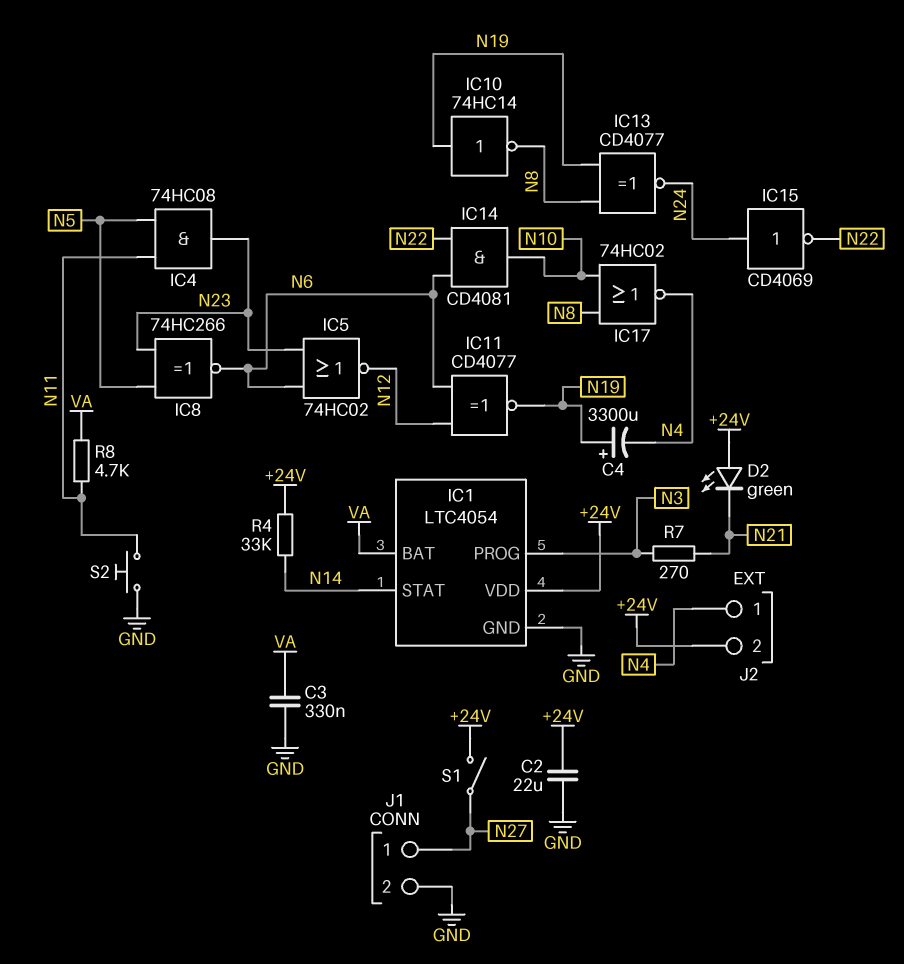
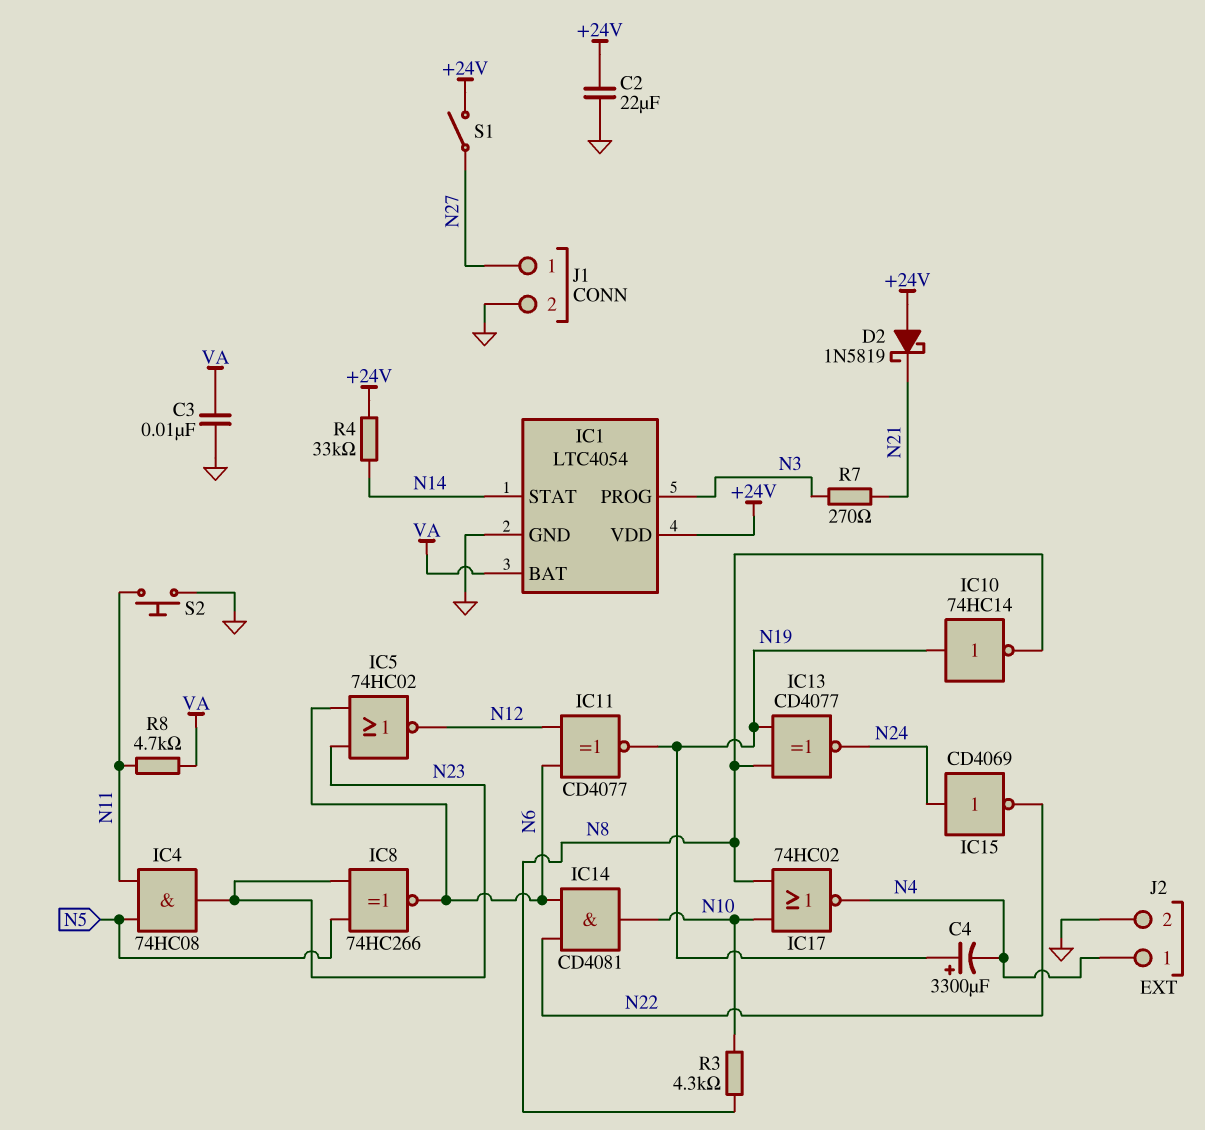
C3: 330nF (GND, VA) -> 10nF (GND, VA)
D2: LED green (A +24V, K N21) -> schottky 1N5819 (A +24V, K N21)
J2 pin 2: +24V -> GND
R3: none -> 4.3k (N8, N10)

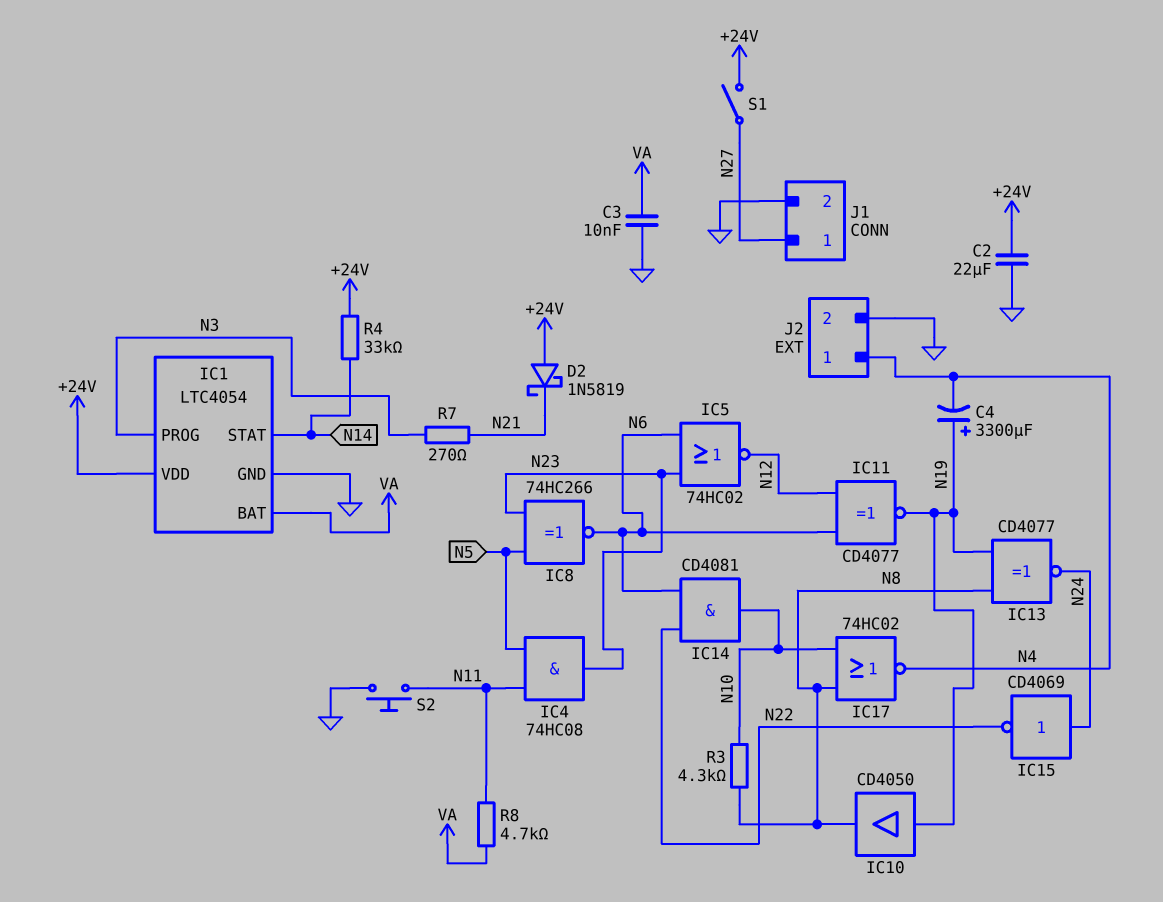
IC10: NOT 74HC14 (in N19, out N8) -> buffer CD4050 (in N19, out N8)

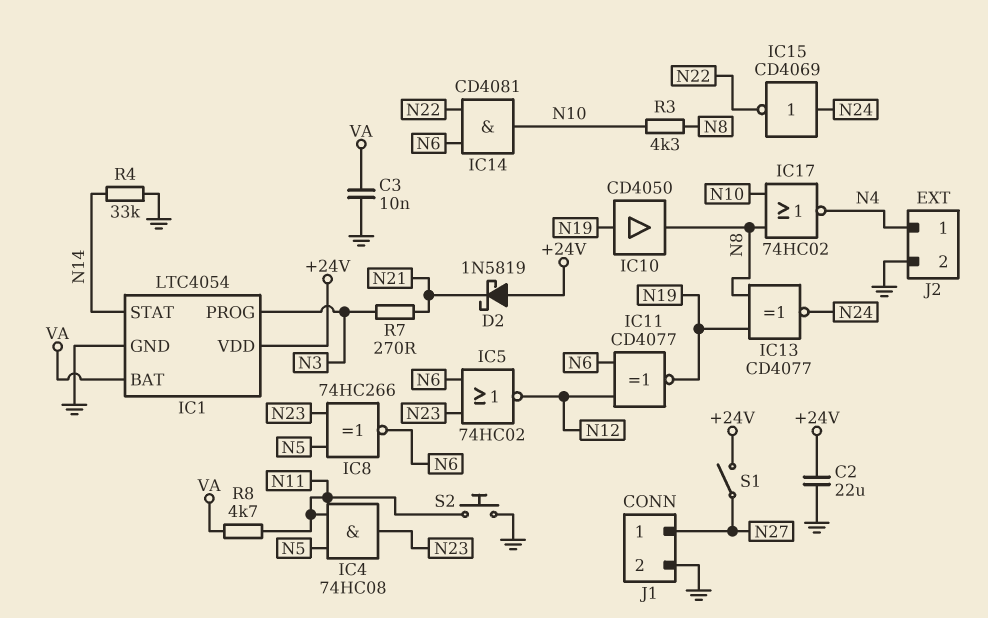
C4: 3300uF (plus N19, minus N4) -> none
R4: 33k (+24V, N14) -> 33k (GND, N14)

